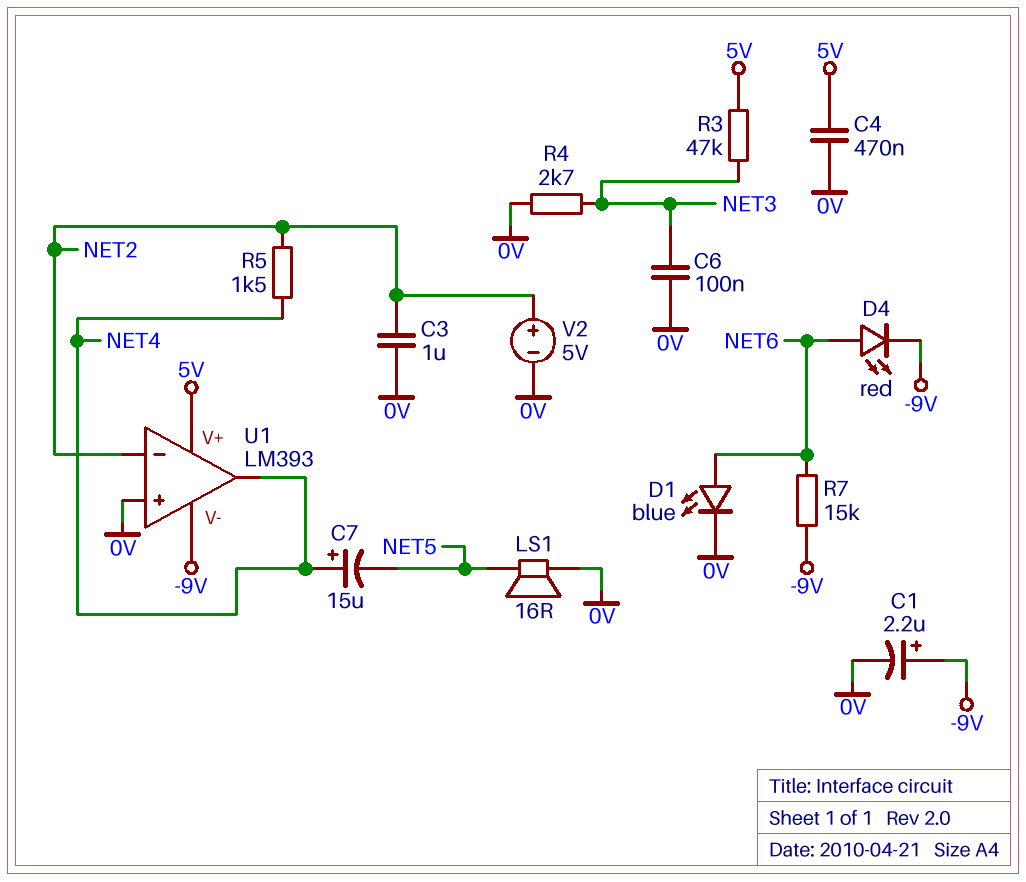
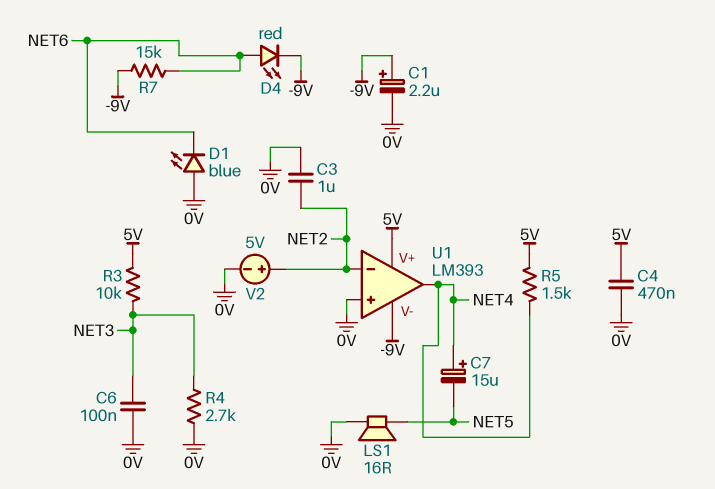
D1: LED blue (A NET6, K 0V) -> LED blue (A 0V, K NET6)
R3: 47k (5V, NET3) -> 10k (5V, NET3)
R5: 1.5k (NET2, NET4) -> 1.5k (5V, NET4)

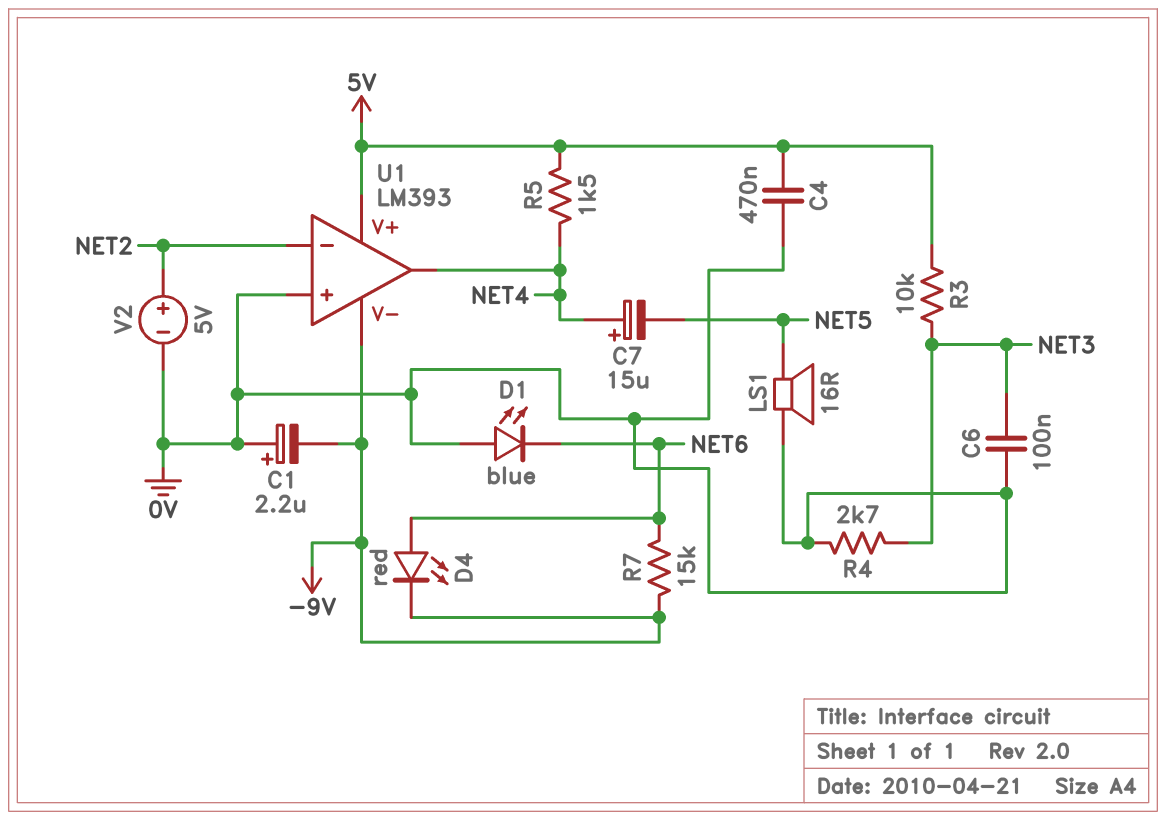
C1: 2.2uF (plus -9V, minus 0V) -> 2.2uF (plus 0V, minus -9V)
C3: 1uF (0V, NET2) -> none

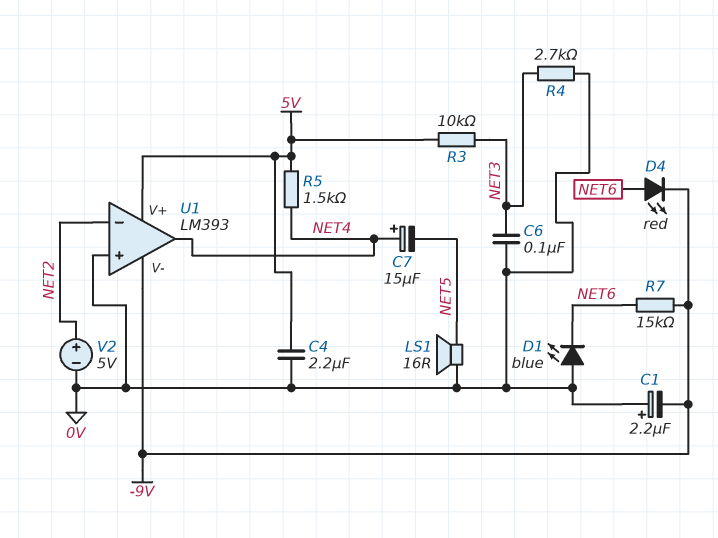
C4: 470nF (0V, 5V) -> 2.2uF (0V, 5V)

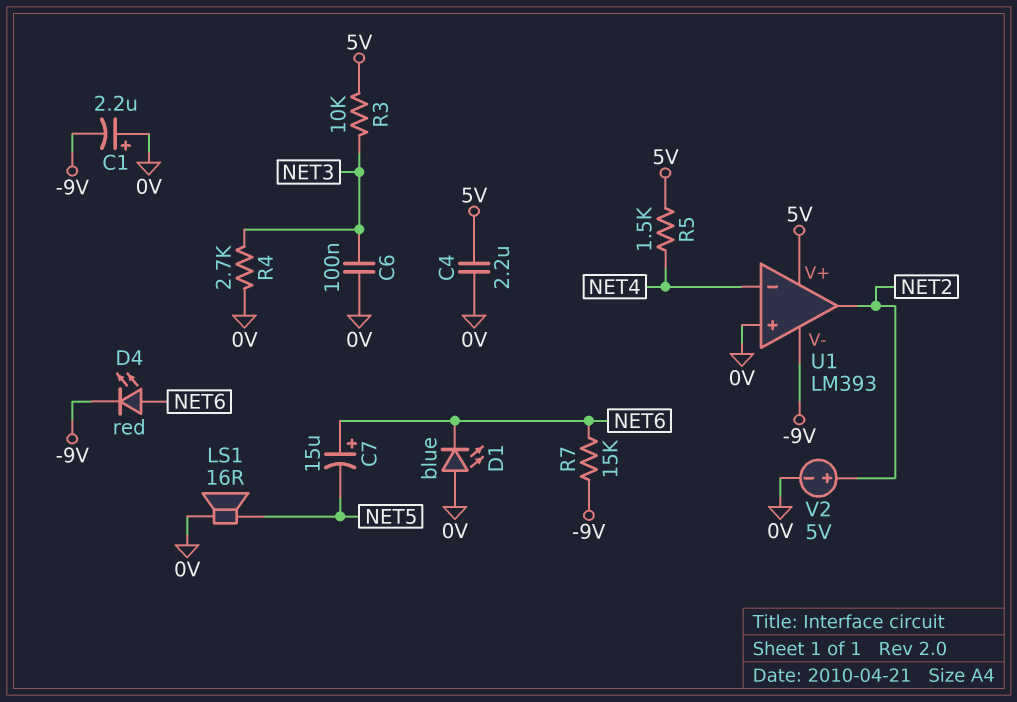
C7: 15uF (plus NET4, minus NET5) -> 15uF (plus NET6, minus NET5)
U1 pin in-: NET2 -> NET4
U1 pin out: NET4 -> NET2

